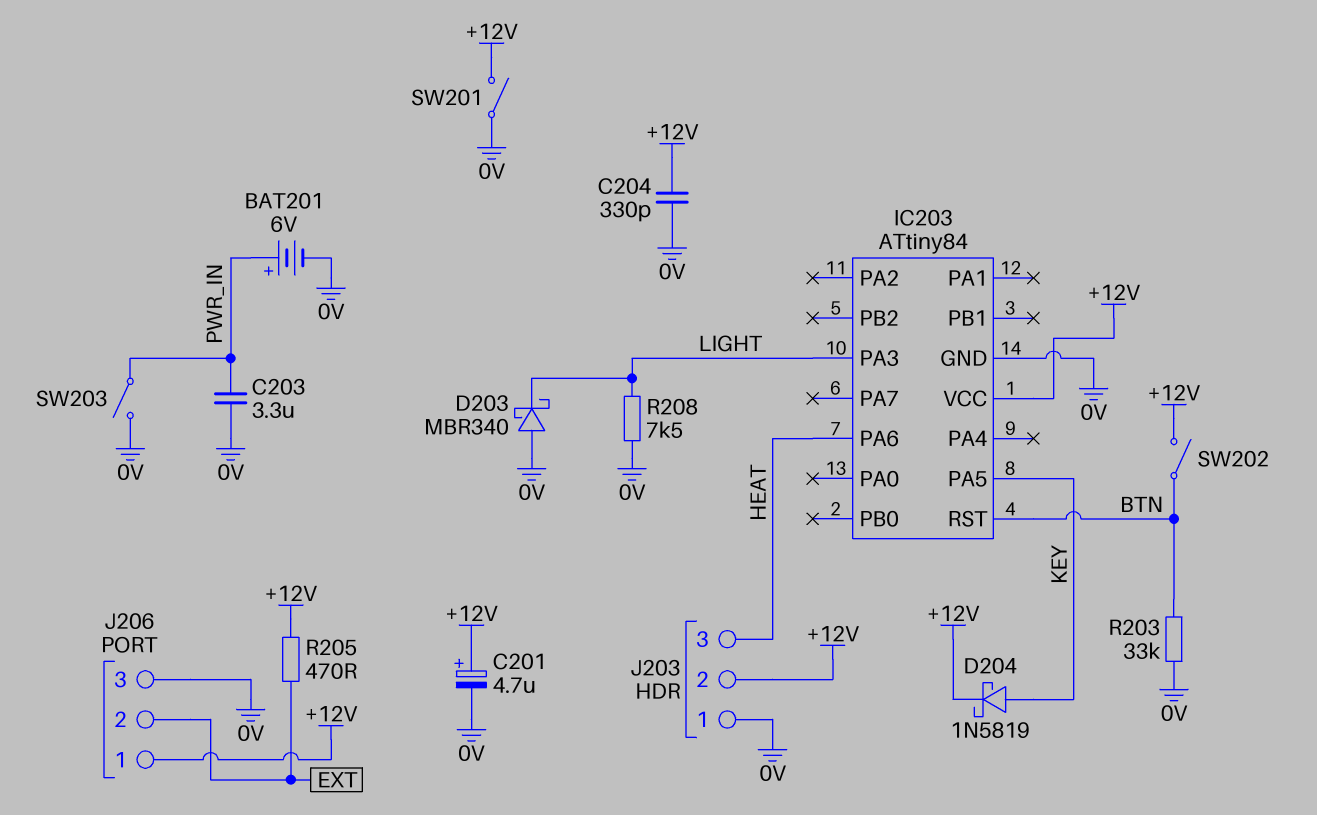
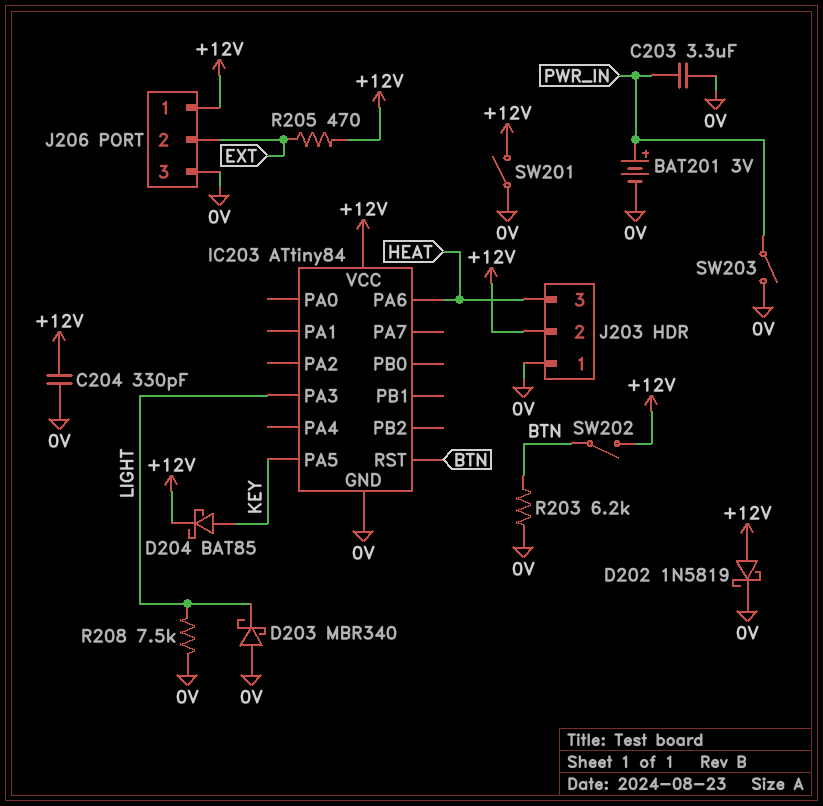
BAT201: 6V (plus PWR_IN, minus 0V) -> 3V (plus PWR_IN, minus 0V)
C201: 4.7uF (plus +12V, minus 0V) -> none
D202: none -> schottky 1N5819 (A +12V, K 0V)
D204: schottky 1N5819 (A KEY, K +12V) -> schottky BAT85 (A KEY, K +12V)
R203: 33k (0V, BTN) -> 6.2k (0V, BTN)

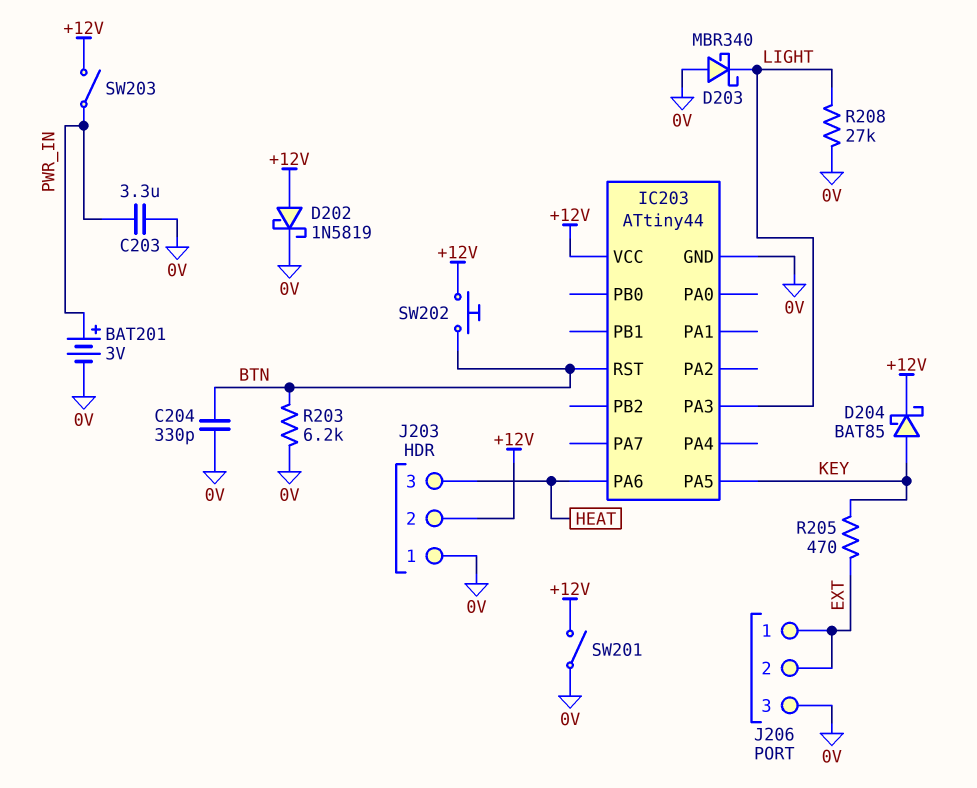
C204: 330pF (+12V, 0V) -> 330pF (0V, BTN)
IC203: ATtiny84 -> ATtiny44
J206 pin 1: +12V -> EXT
R205: 470 (+12V, EXT) -> 470 (EXT, KEY)
R208: 7.5k (0V, LIGHT) -> 27k (0V, LIGHT)
SW202: switch (+12V, BTN) -> button (+12V, BTN)
SW203: switch (0V, PWR_IN) -> switch (+12V, PWR_IN)

